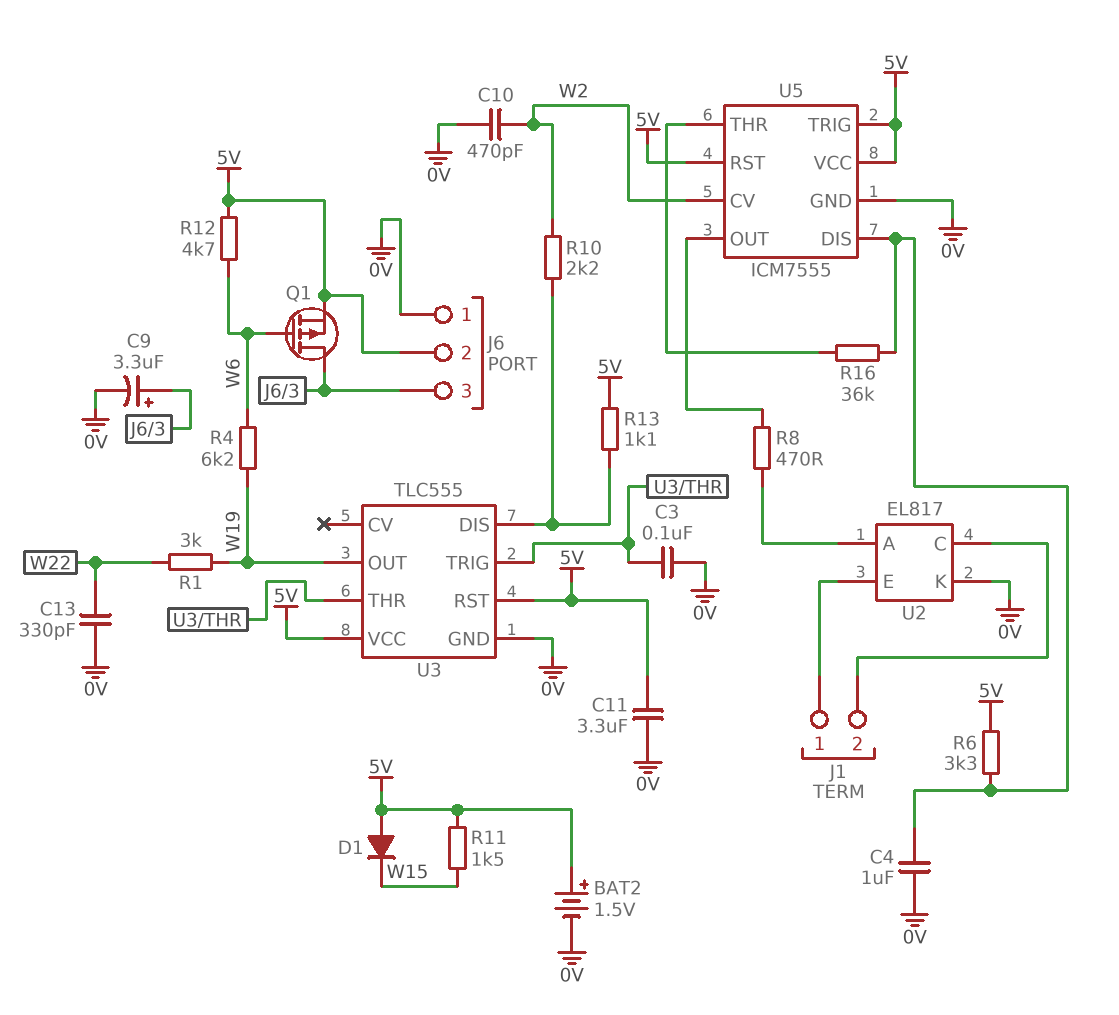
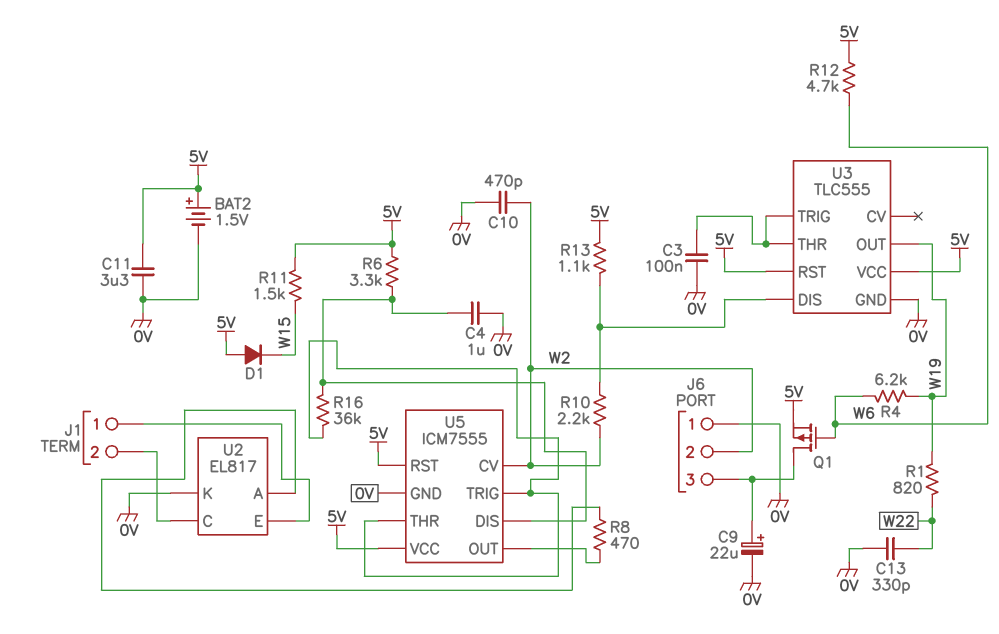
C9: 3.3uF (plus J6/3, minus 0V) -> 22uF (plus J6/3, minus 0V)
J6 pin 2: 5V -> W2
R1: 3k (W19, W22) -> 820 (W19, W22)
U5 pin TRIG: 5V -> U5/THR

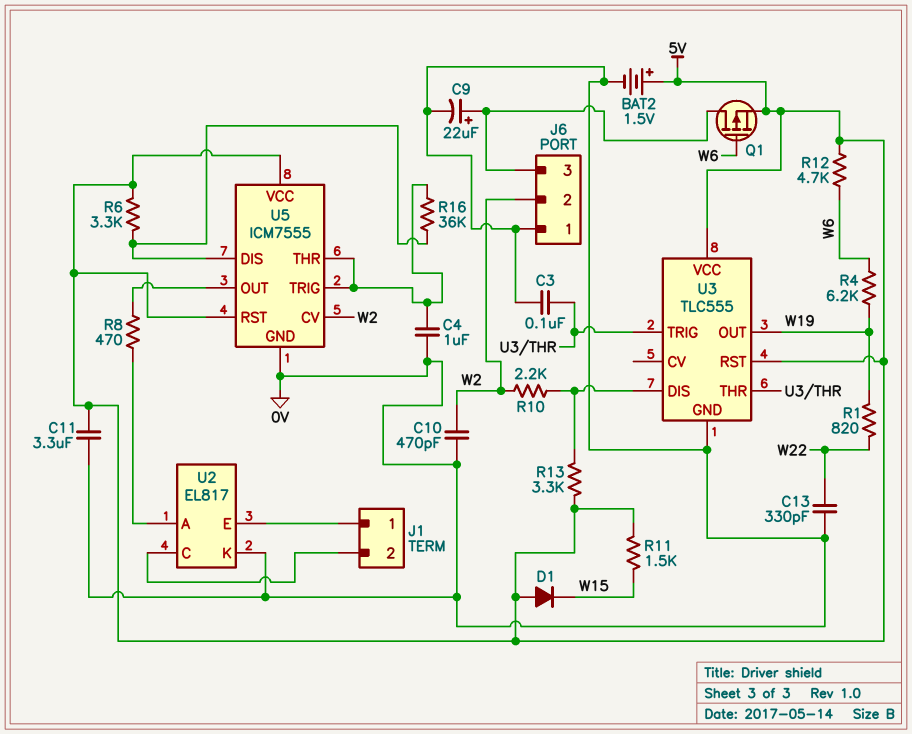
C4: 1uF (0V, U5/DIS) -> 1uF (0V, U5/THR)
R13: 1.1k (5V, U3/DIS) -> 3.3k (5V, U3/DIS)

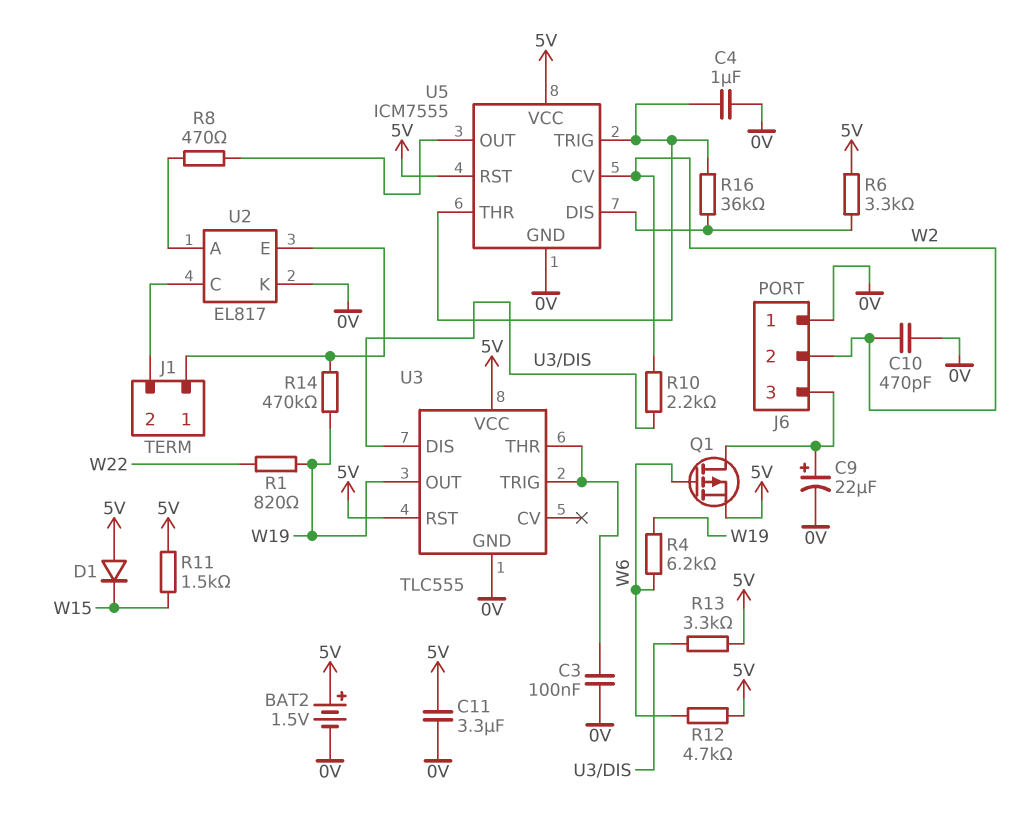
C13: 330pF (0V, W22) -> none
R14: none -> 470k (J1/1, W19)

